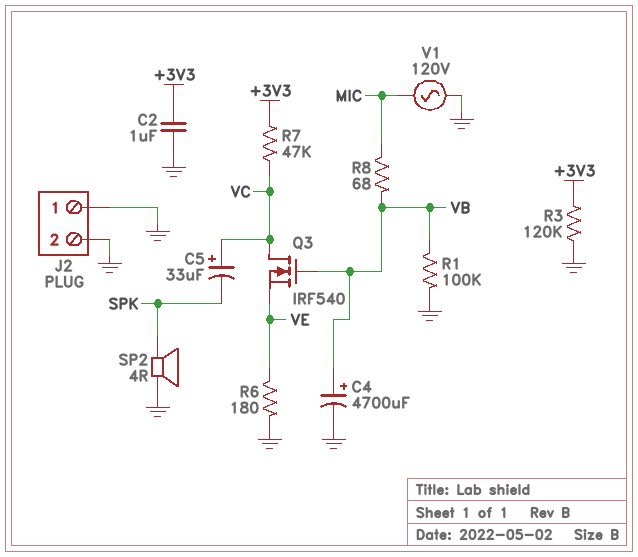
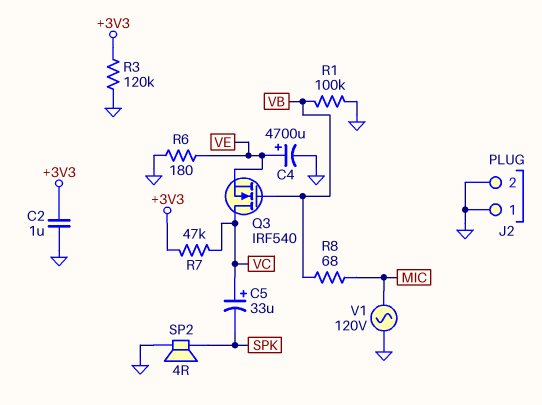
C4: 4700uF (plus VB, minus GND) -> 4700uF (plus VE, minus GND)

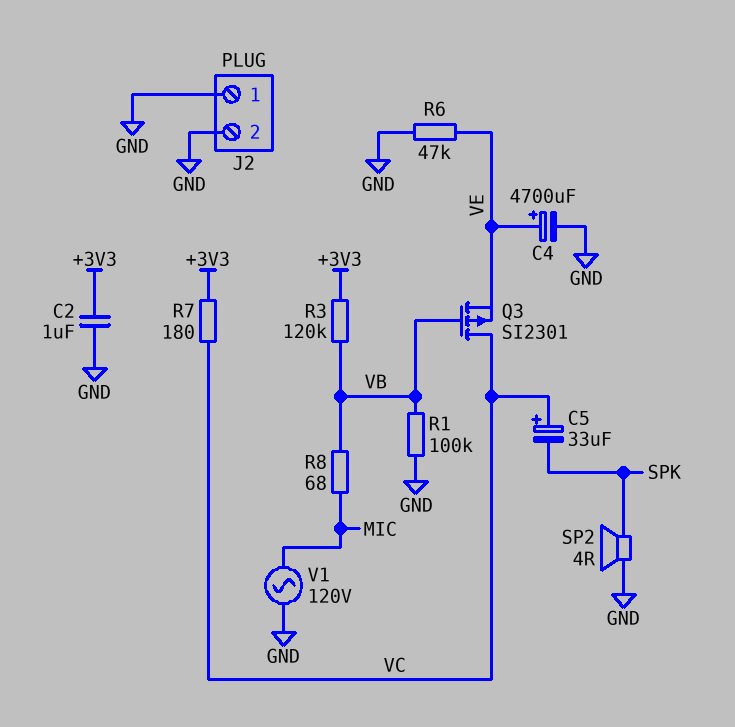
Q3: NMOS IRF540 (G VB, D VC, S VE) -> PMOS SI2301 (G VB, D VC, S VE)
R3: 120k (+3V3, GND) -> 120k (+3V3, VB)
R6: 180 (GND, VE) -> 47k (GND, VE)
R7: 47k (+3V3, VC) -> 180 (+3V3, VC)

